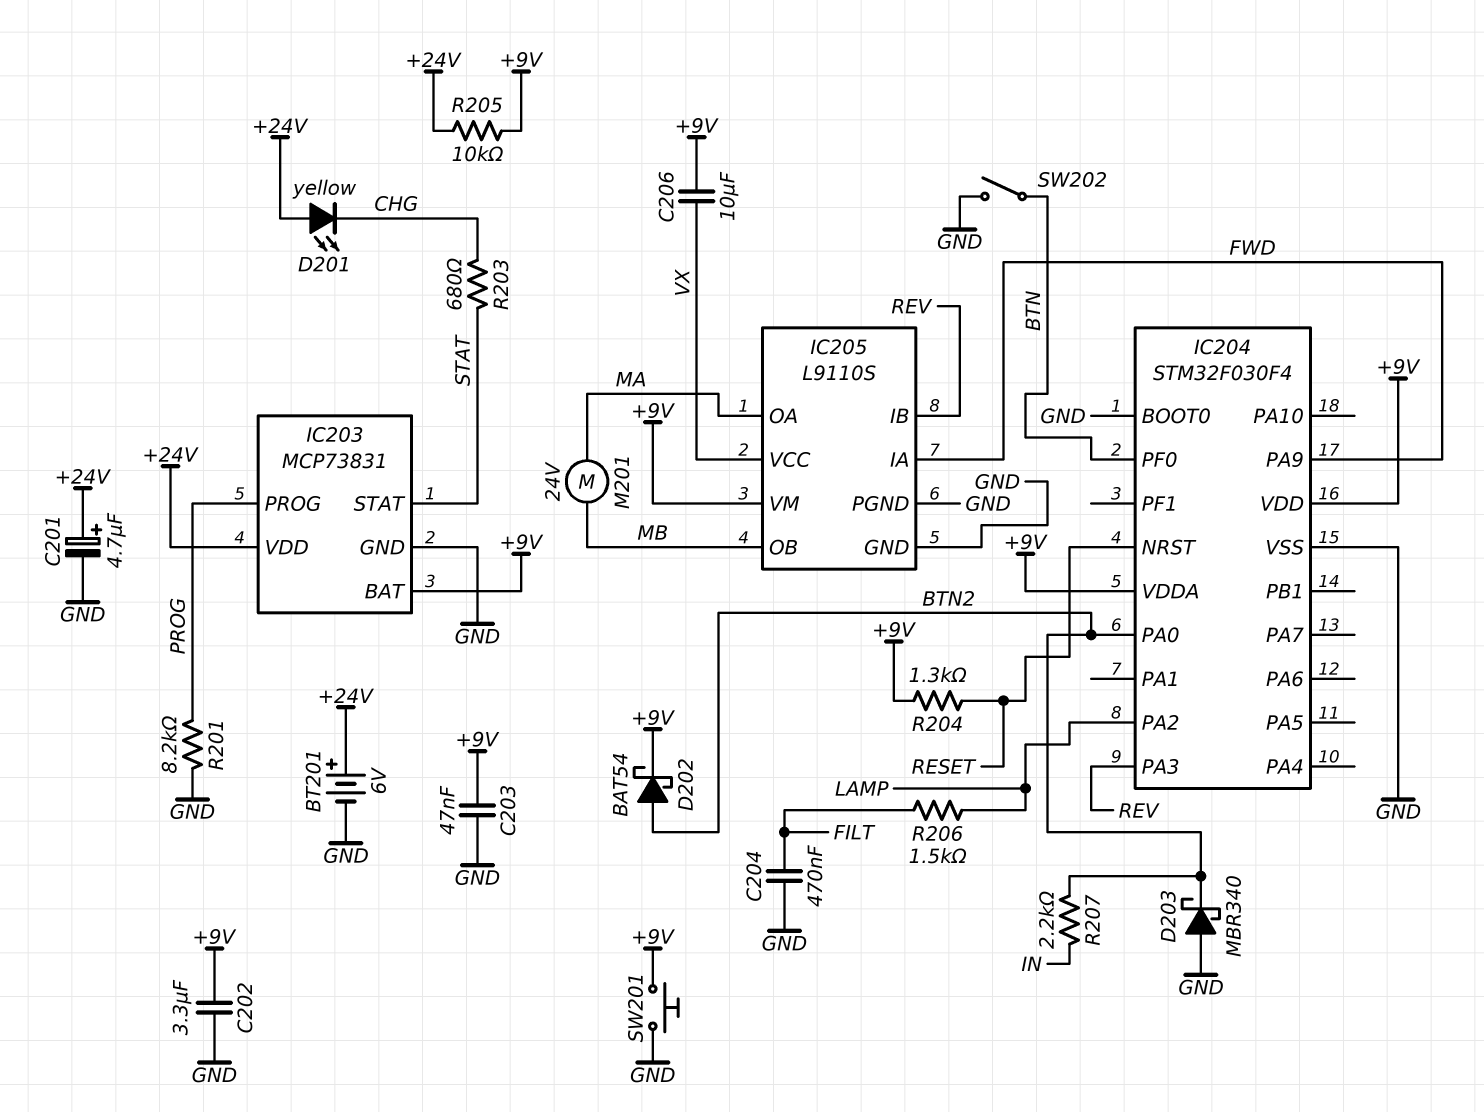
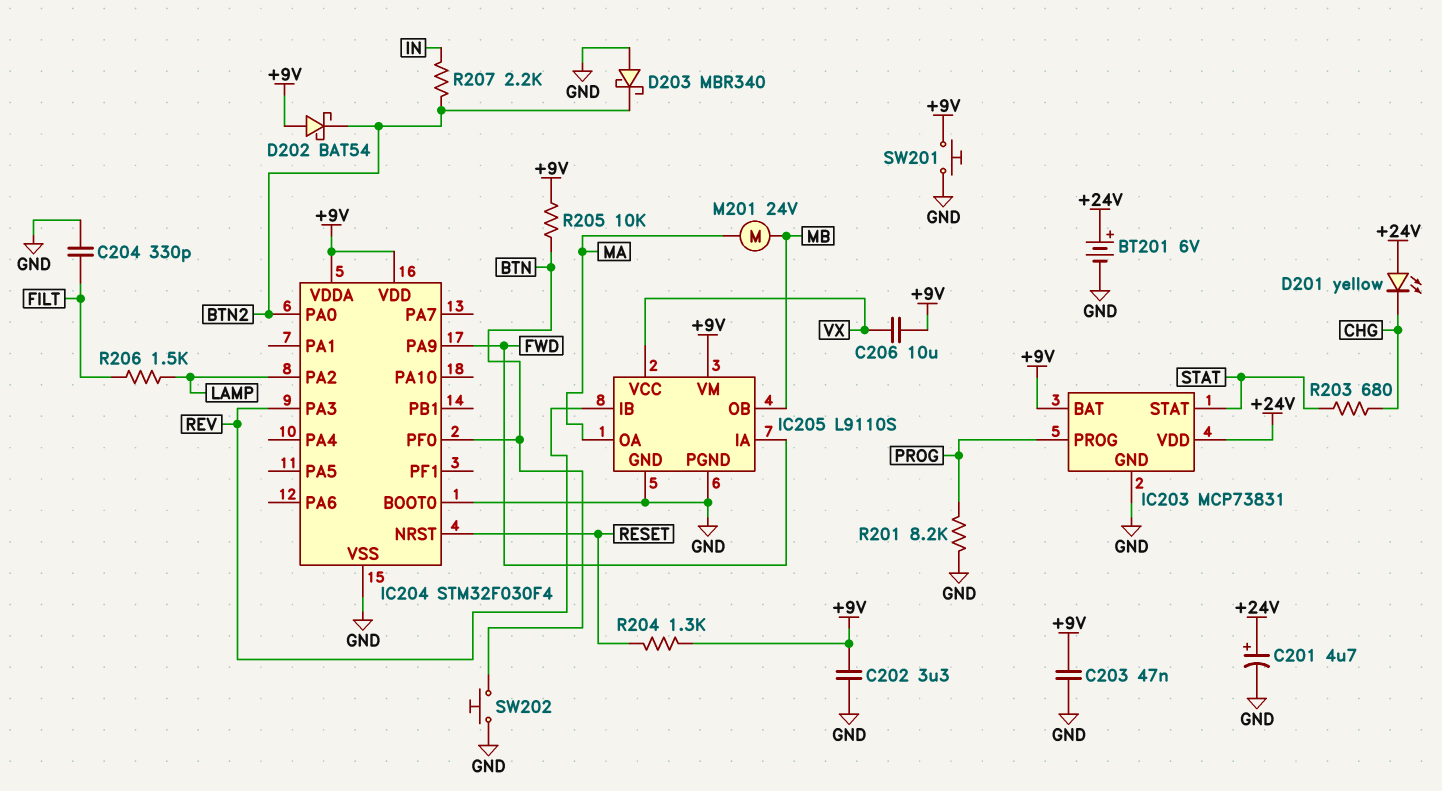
C204: 470nF (FILT, GND) -> 330pF (FILT, GND)
D202: schottky BAT54 (A BTN2, K +9V) -> schottky BAT54 (A +9V, K BTN2)
R205: 10k (+9V, +24V) -> 10k (+9V, BTN)
SW202: switch (BTN, GND) -> button (BTN, GND)

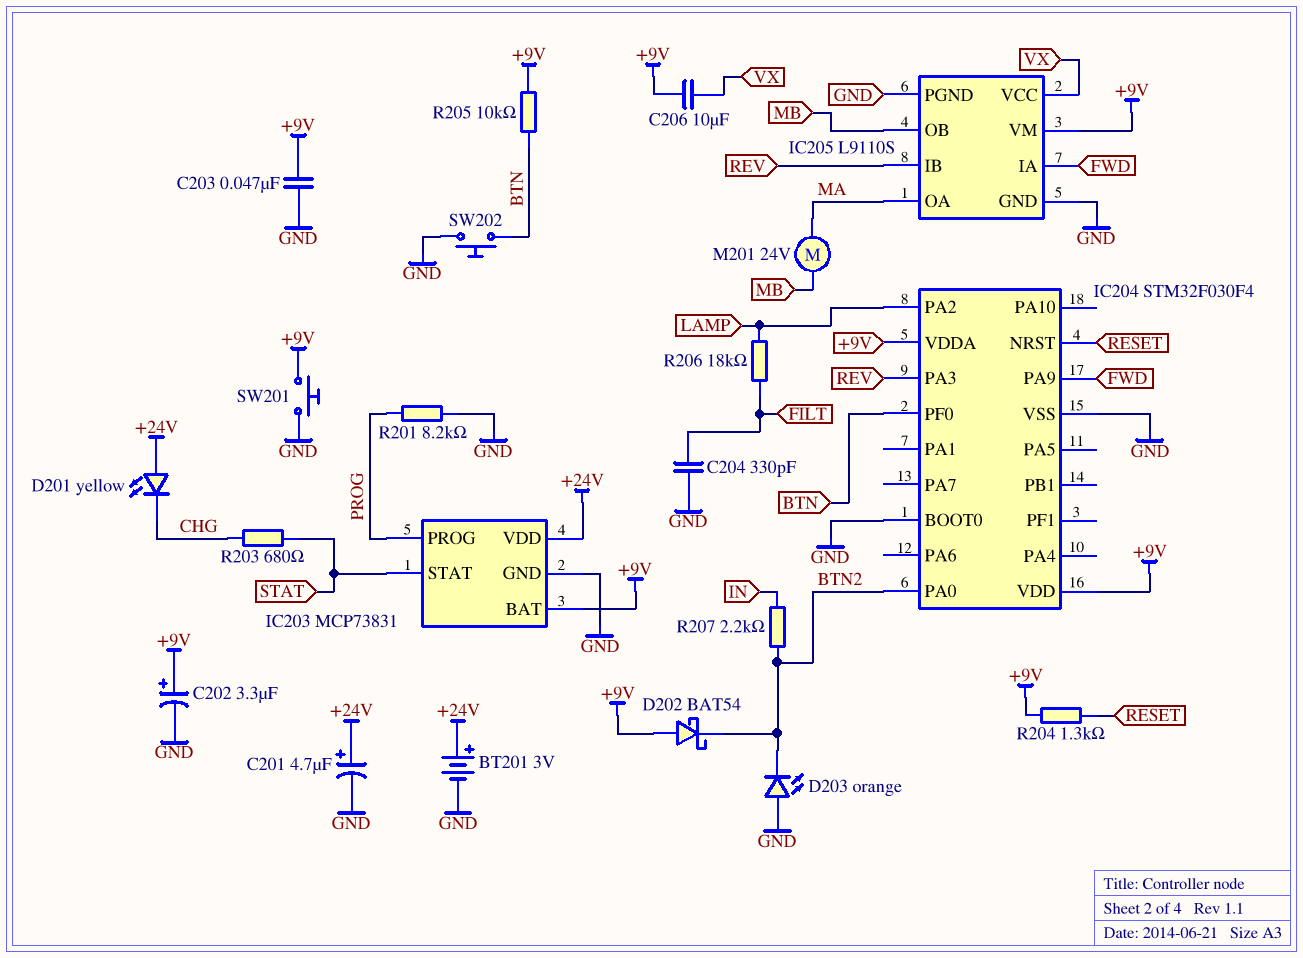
BT201: 6V (plus +24V, minus GND) -> 3V (plus +24V, minus GND)
C202: 3.3uF (+9V, GND) -> 3.3uF (plus +9V, minus GND)
D203: schottky MBR340 (A GND, K BTN2) -> LED orange (A GND, K BTN2)
R206: 1.5k (FILT, LAMP) -> 18k (FILT, LAMP)

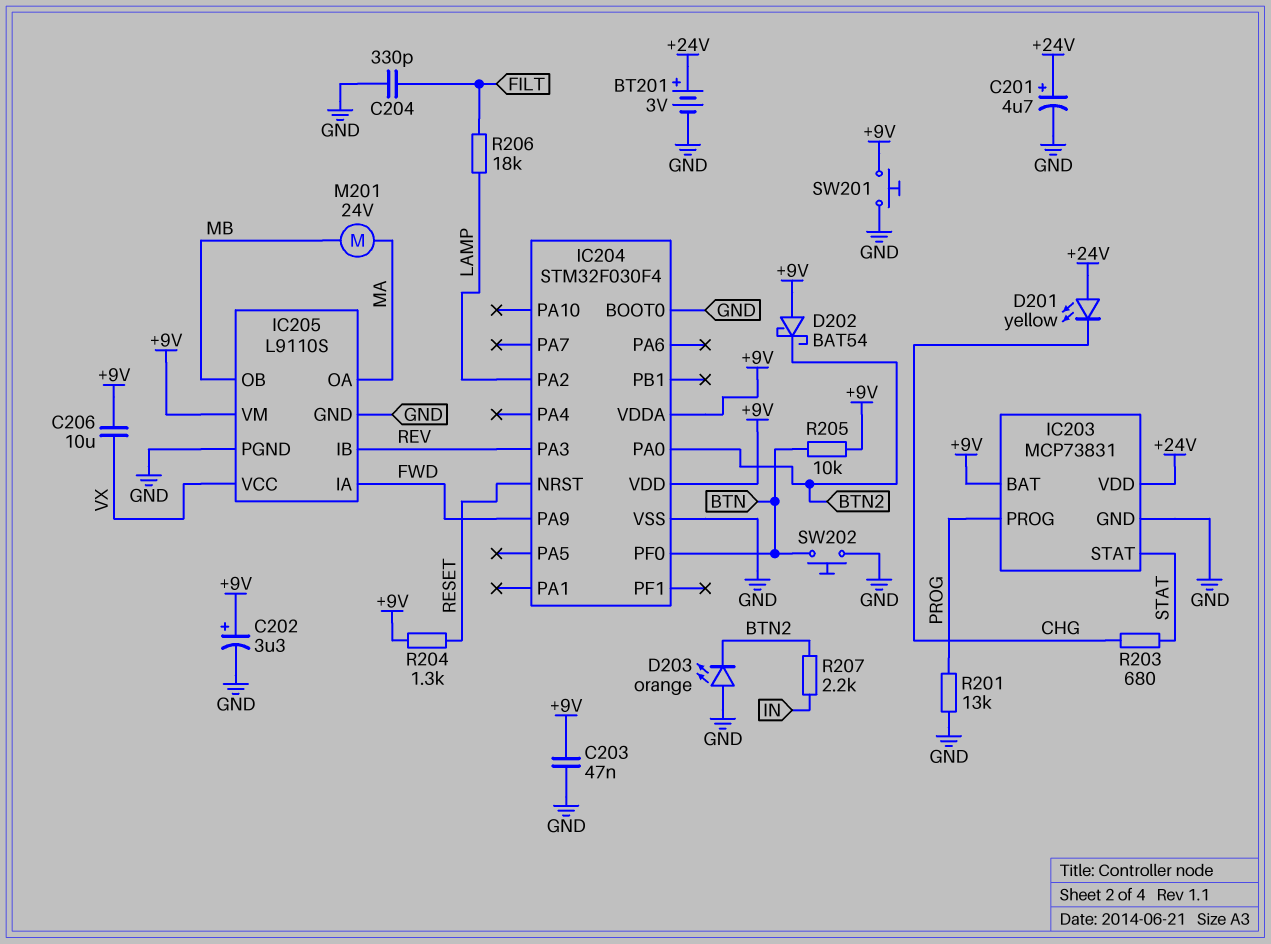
R201: 8.2k (GND, PROG) -> 13k (GND, PROG)

